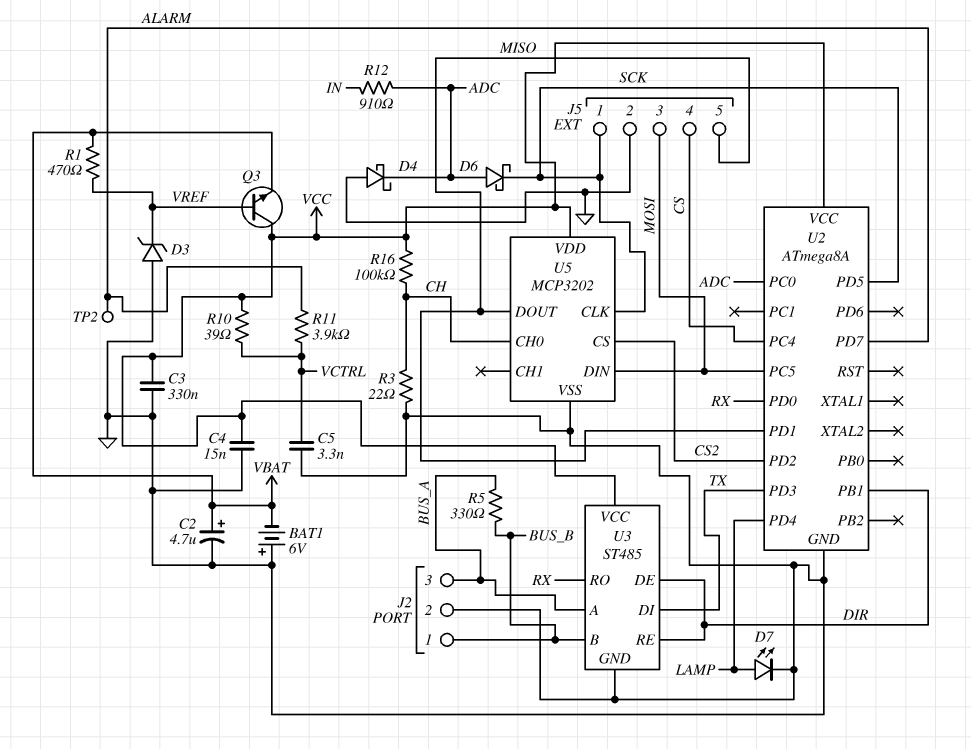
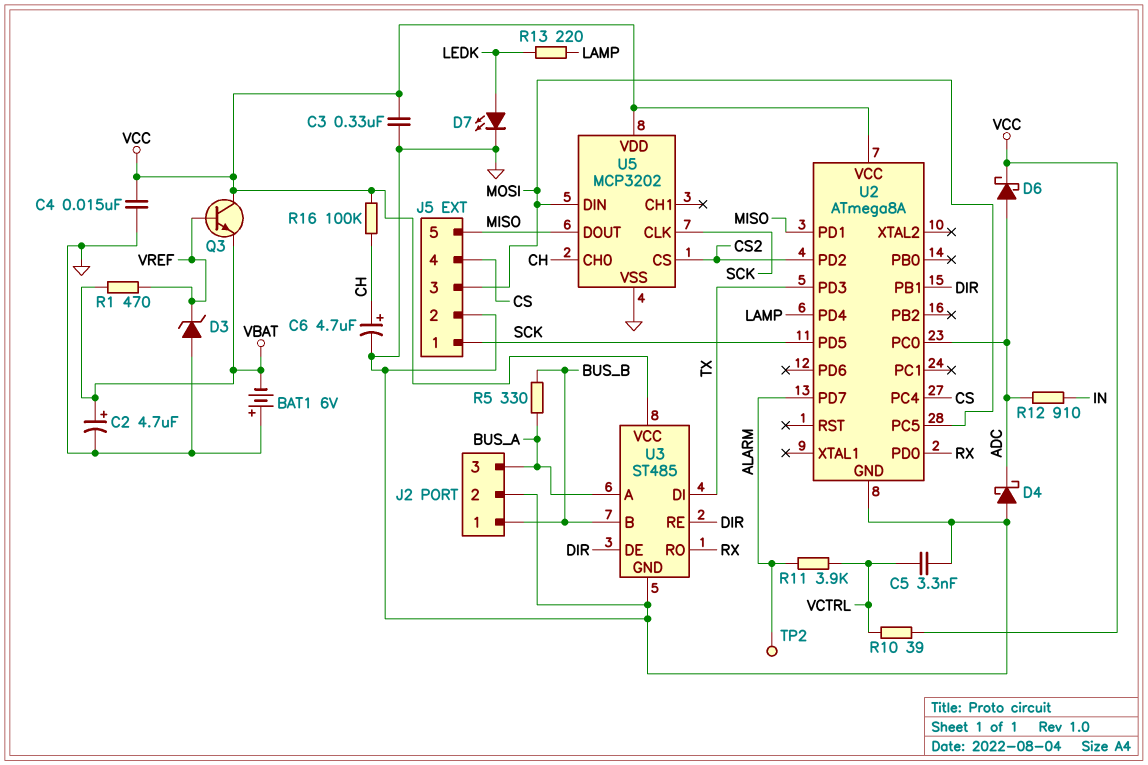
C6: none -> 4.7uF (plus CH, minus GND)
D6: schottky (A ADC, K SCK) -> schottky (A ADC, K VCC)
D7: LED (A LAMP, K GND) -> LED (A LEDK, K GND)
R3: 22 (CH, GND) -> none
R13: none -> 220 (LAMP, LEDK)

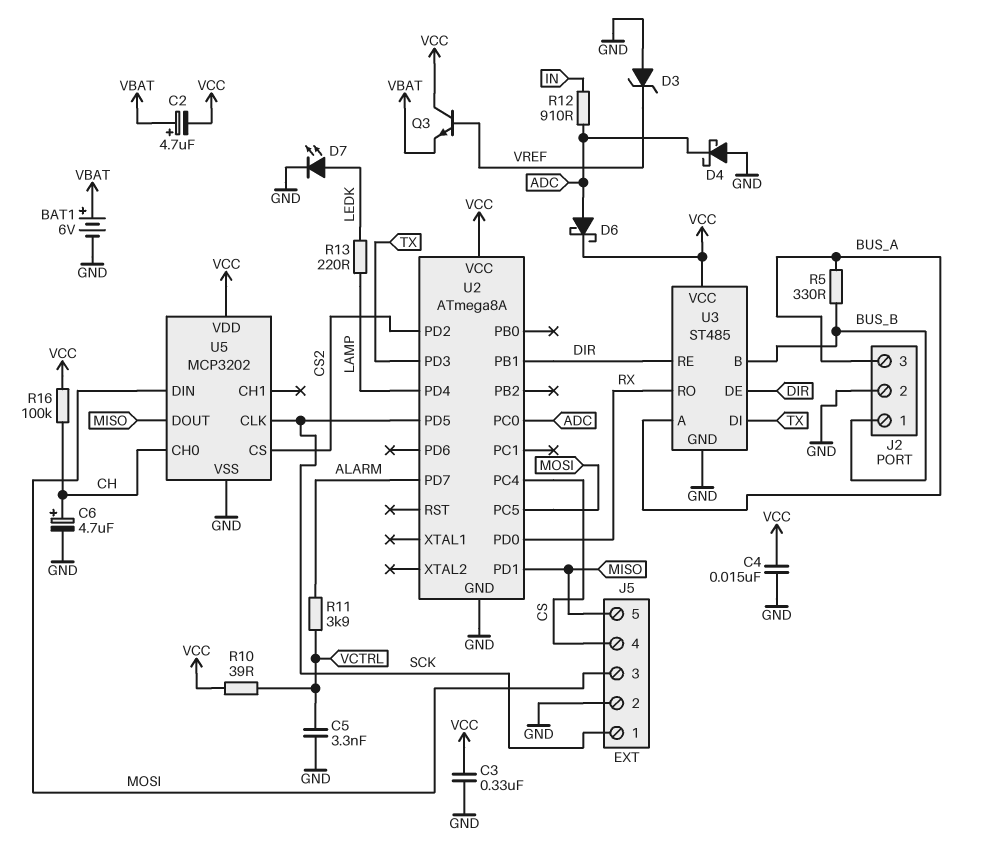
BAT1: 6V (plus GND, minus VBAT) -> 6V (plus VBAT, minus GND)
C2: 4.7uF (plus VBAT, minus GND) -> 4.7uF (plus VBAT, minus VCC)
R1: 470 (VBAT, VREF) -> none
TP2: test point (ALARM) -> none

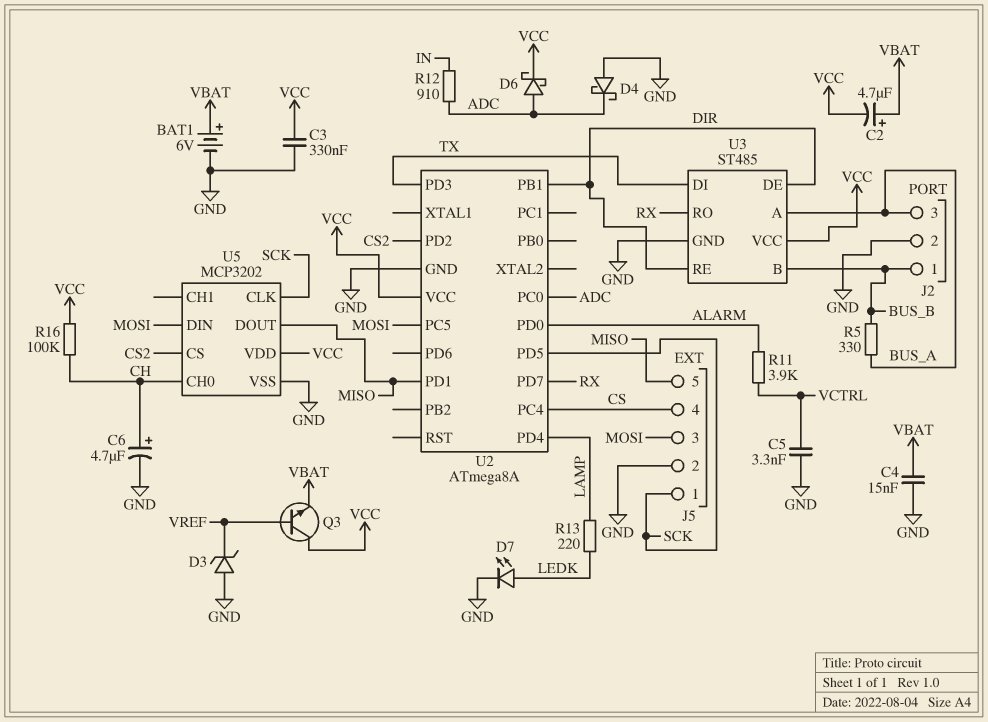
C4: 15nF (GND, VCC) -> 15nF (GND, VBAT)
R10: 39 (VCC, VCTRL) -> none
U2 pin PD0: RX -> ALARM
U2 pin PD7: ALARM -> RX

